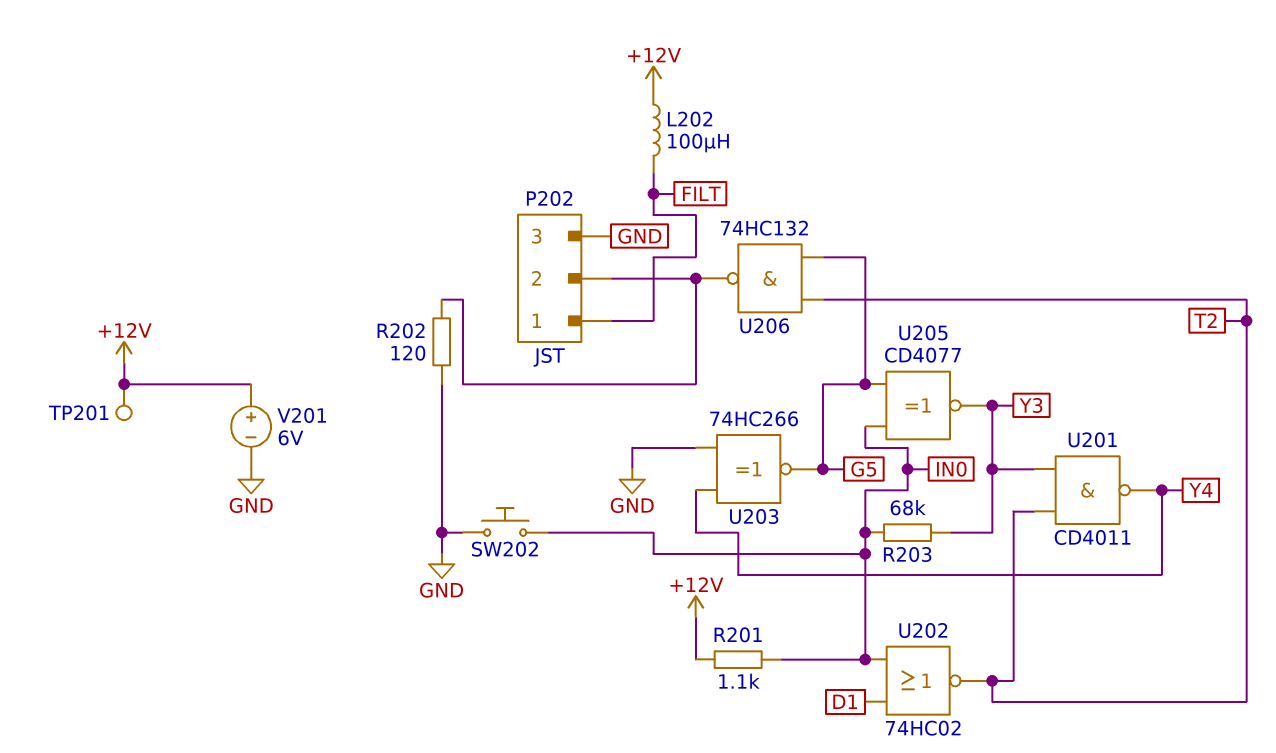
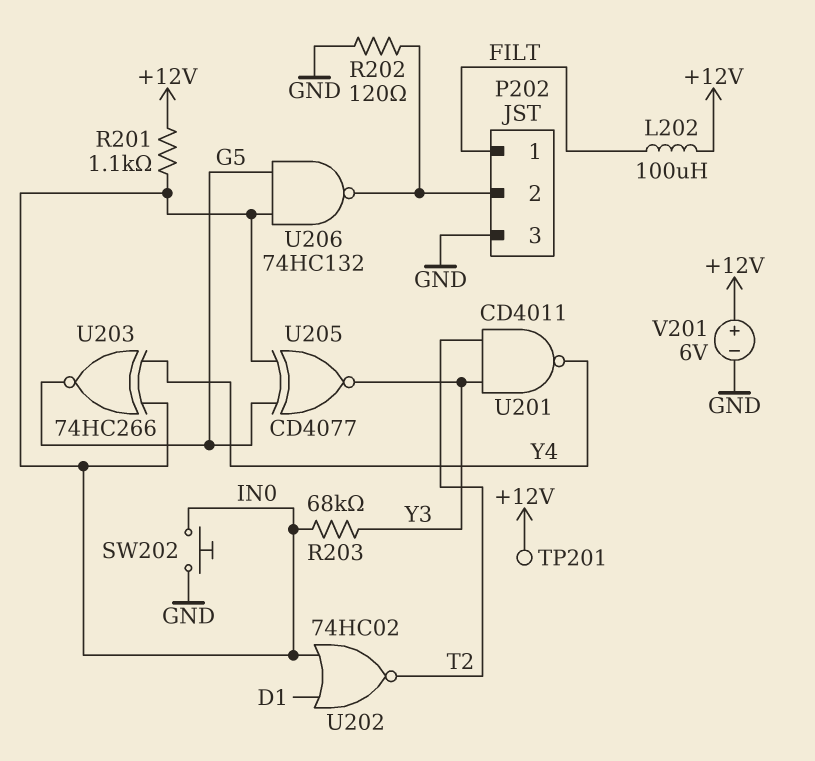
U203: XNOR 74HC266 (in GND, in Y4, out G5) -> XNOR 74HC266 (in IN0, in Y4, out G5)
U206: NAND 74HC132 (in G5, in T2, out P202/2) -> NAND 74HC132 (in G5, in IN0, out P202/2)

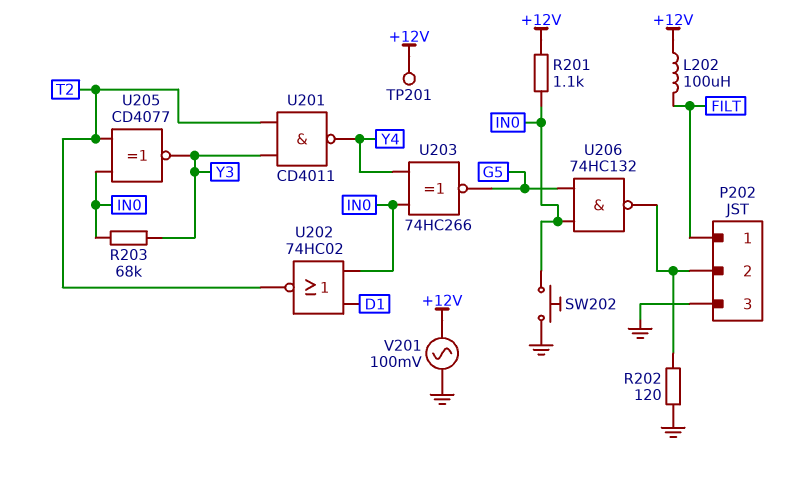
U205: XNOR CD4077 (in G5, in IN0, out Y3) -> XNOR CD4077 (in IN0, in T2, out Y3)
V201: 6V (plus +12V, minus GND) -> AC 100mV (+12V, GND)

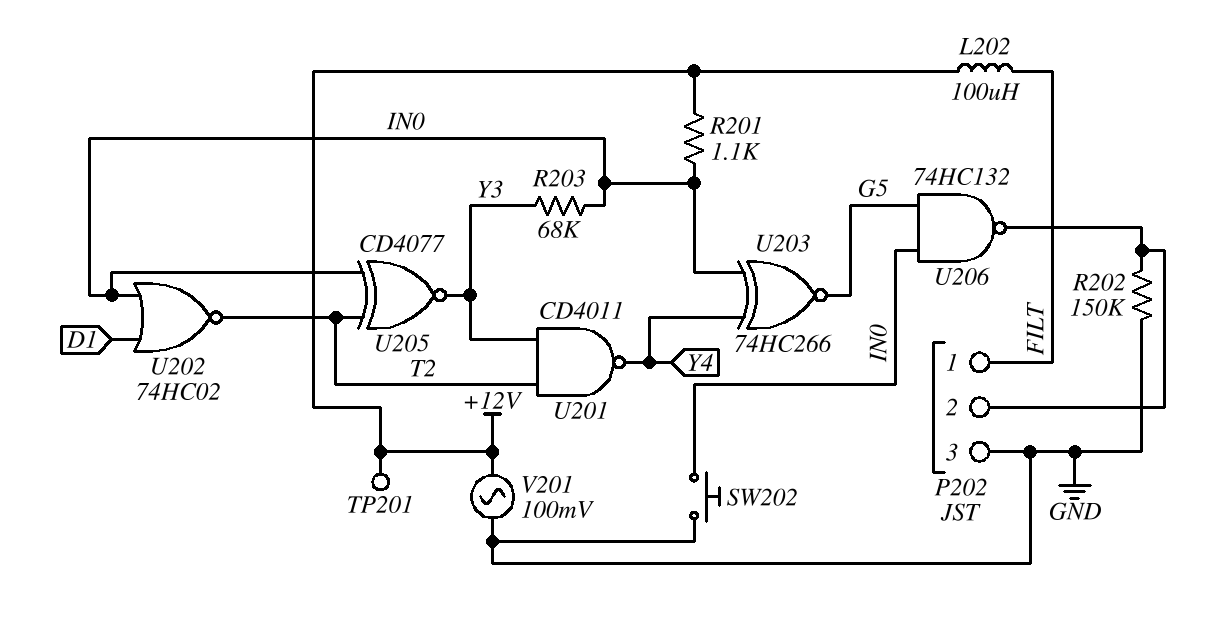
R202: 120 (GND, P202/2) -> 150k (GND, P202/2)

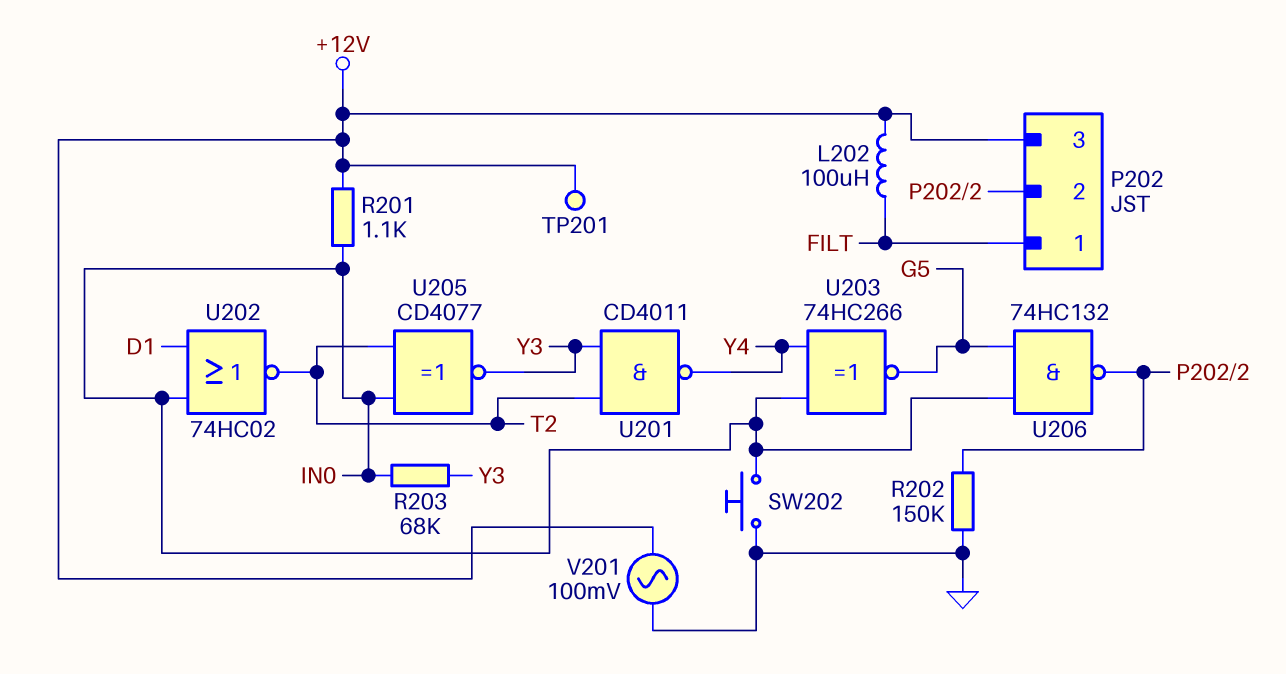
P202 pin 3: GND -> +12V

